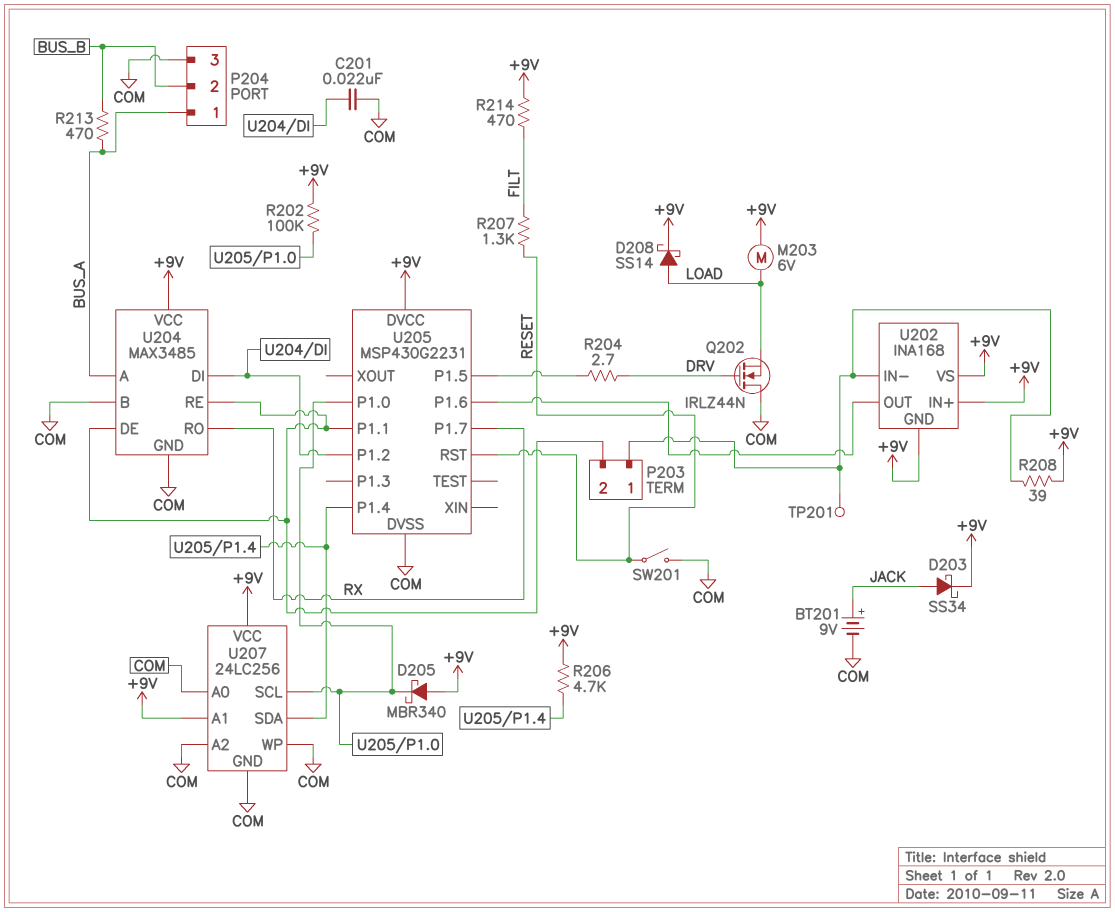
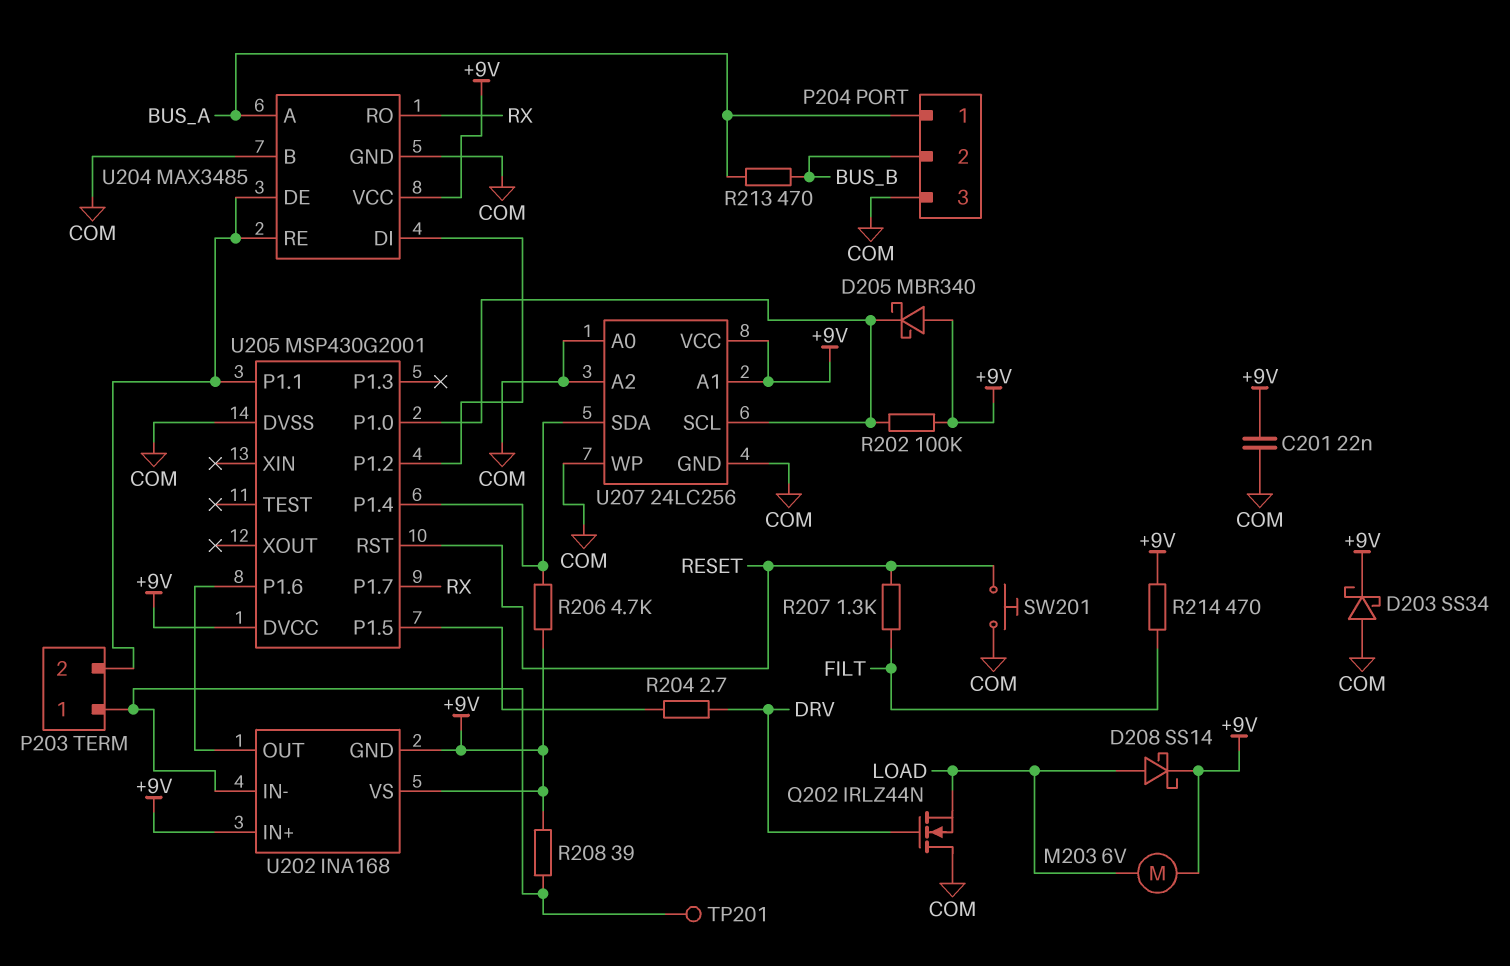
BT201: 9V (plus JACK, minus COM) -> none
C201: 22nF (COM, U204/DI) -> 22nF (+9V, COM)
D203: schottky SS34 (A JACK, K +9V) -> schottky SS34 (A COM, K +9V)
SW201: switch (COM, RESET) -> button (COM, RESET)
U205: MSP430G2231 -> MSP430G2001

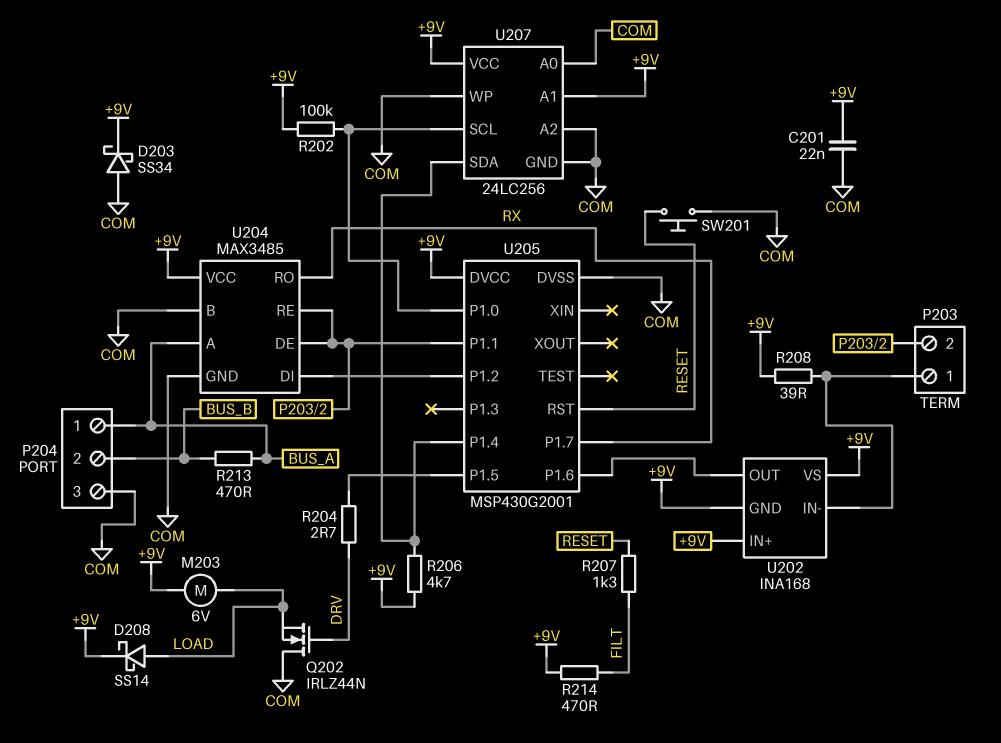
D205: schottky MBR340 (A +9V, K U205/P1.0) -> none
TP201: test point (P203/1) -> none

